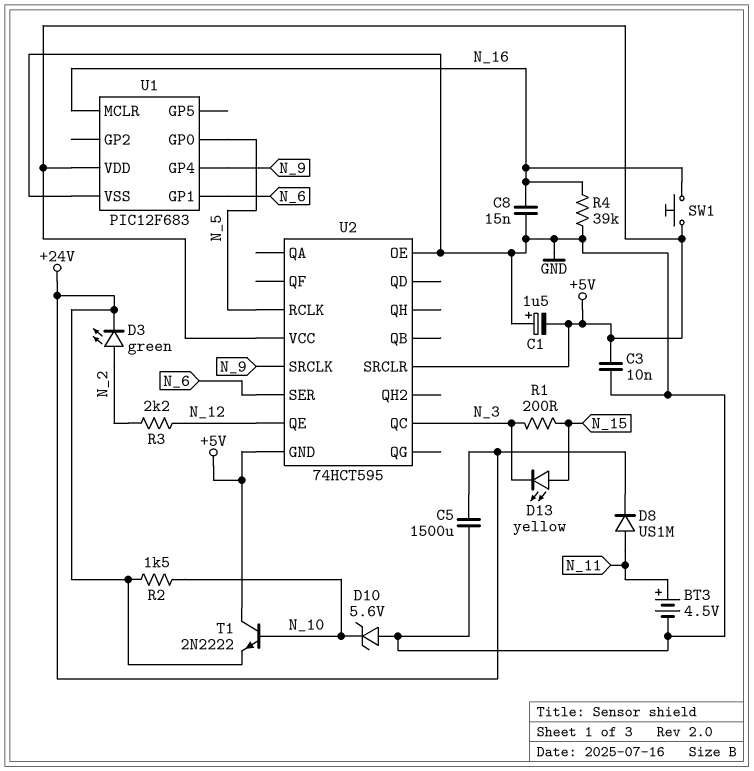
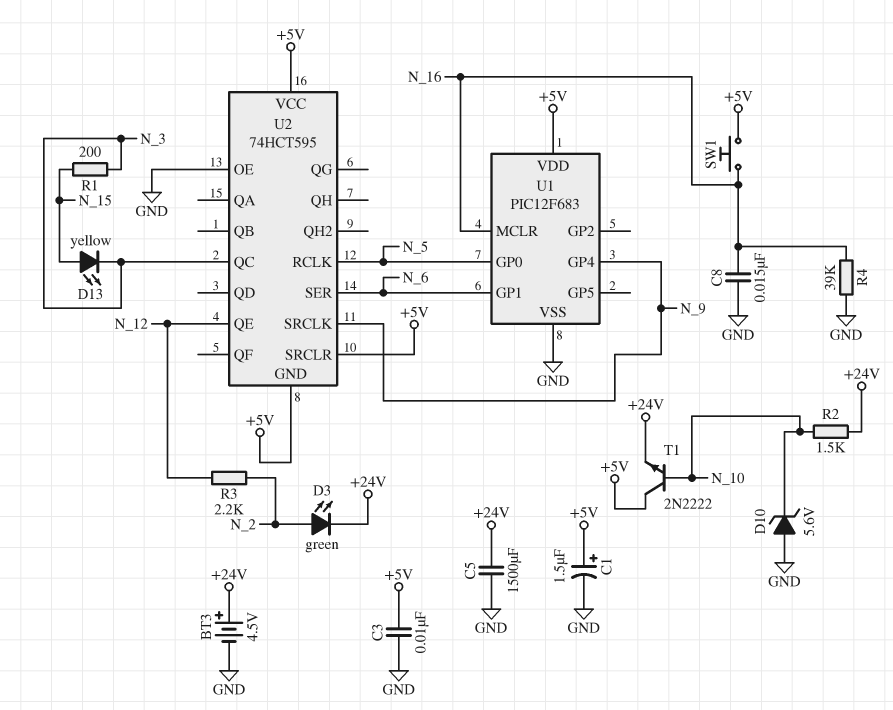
BT3: 4.5V (plus N_11, minus GND) -> 4.5V (plus +24V, minus GND)
C1: 1.5uF (plus GND, minus +5V) -> 1.5uF (plus +5V, minus GND)
D8: diode US1M (A N_11, K +24V) -> none

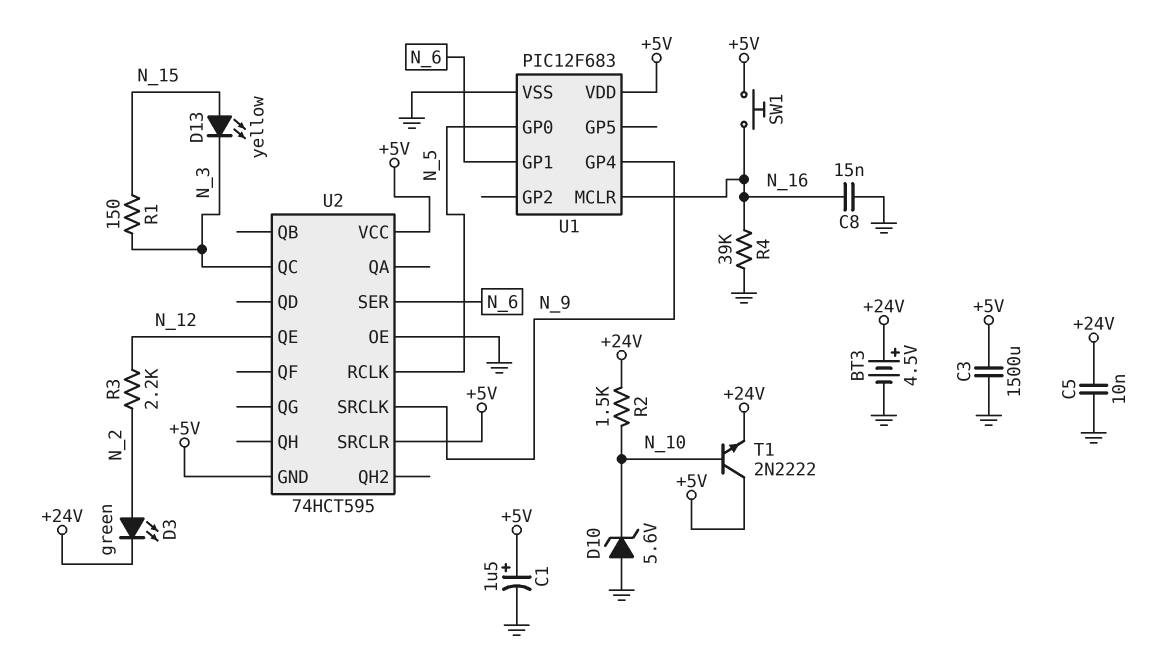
C3: 10nF (+5V, GND) -> 1500uF (+5V, GND)
C5: 1500uF (+24V, GND) -> 10nF (+24V, GND)
R1: 200 (N_3, N_15) -> 150 (N_3, N_15)

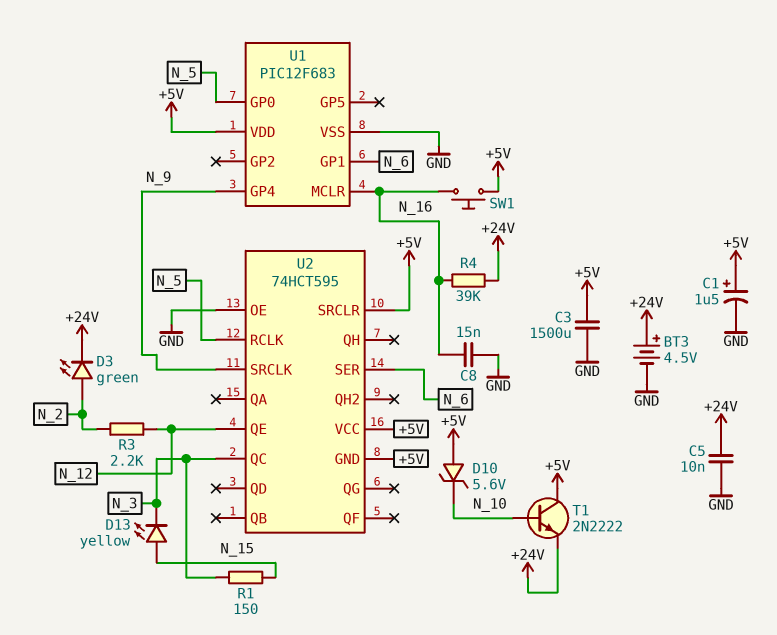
D10: zener 5.6V (A GND, K N_10) -> zener 5.6V (A +5V, K N_10)
R2: 1.5k (+24V, N_10) -> none
R4: 39k (GND, N_16) -> 39k (+24V, N_16)

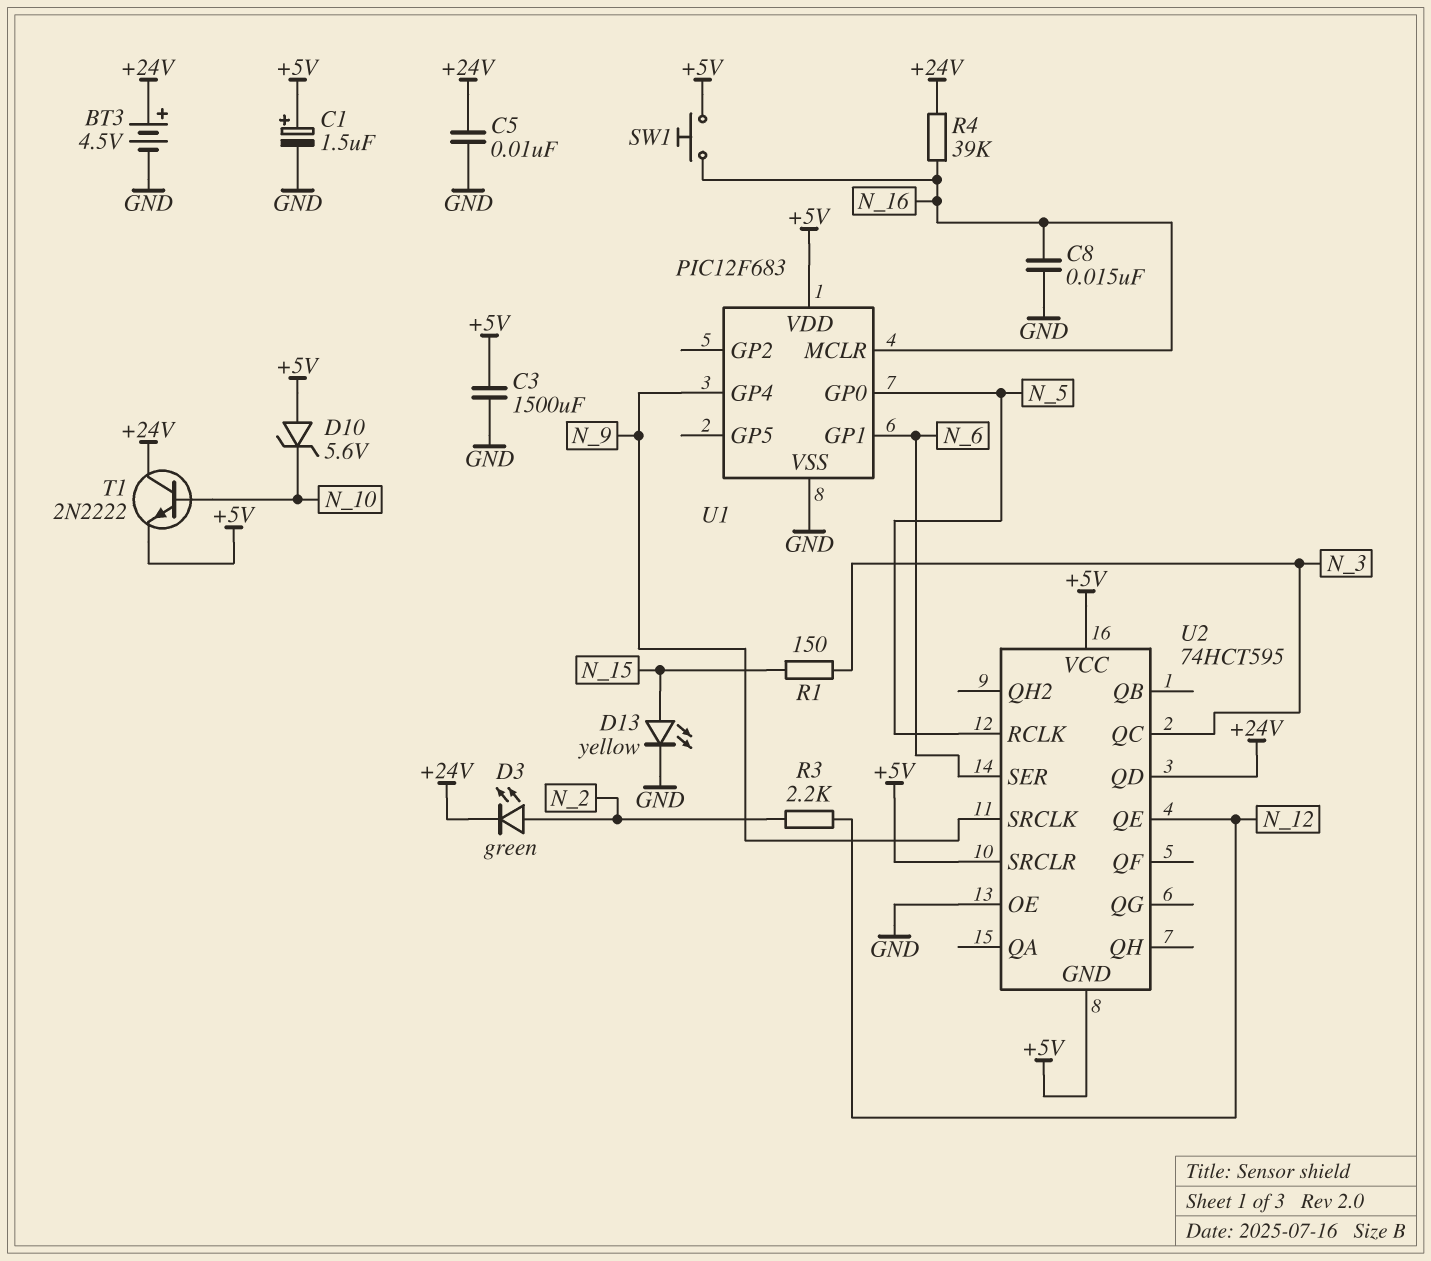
D13: LED yellow (A N_15, K N_3) -> LED yellow (A N_15, K GND)
T1: NPN 2N2222 (B N_10, C +5V, E +24V) -> NPN 2N2222 (B N_10, C +24V, E +5V)
U2 pin QD: none -> +24V

